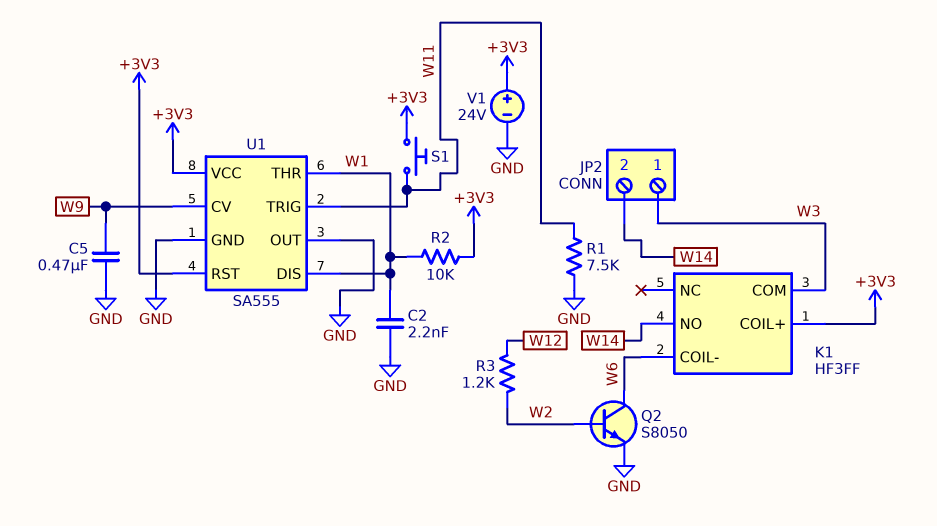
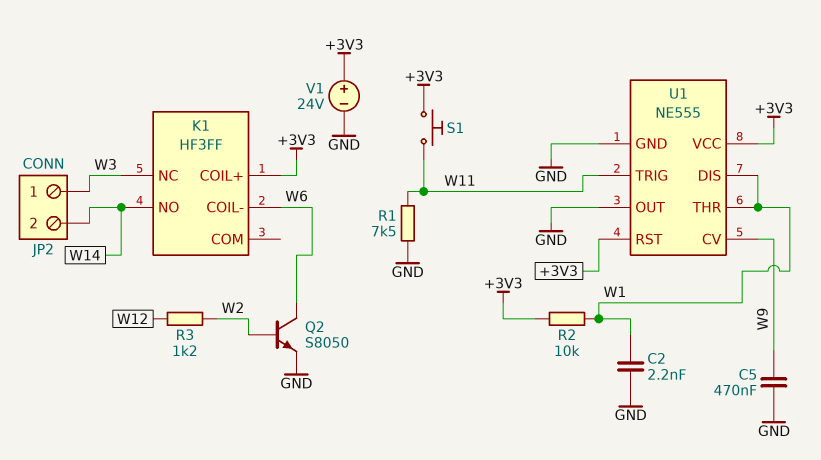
K1 pin COM: W3 -> none
K1 pin NC: none -> W3
U1: SA555 -> NE555

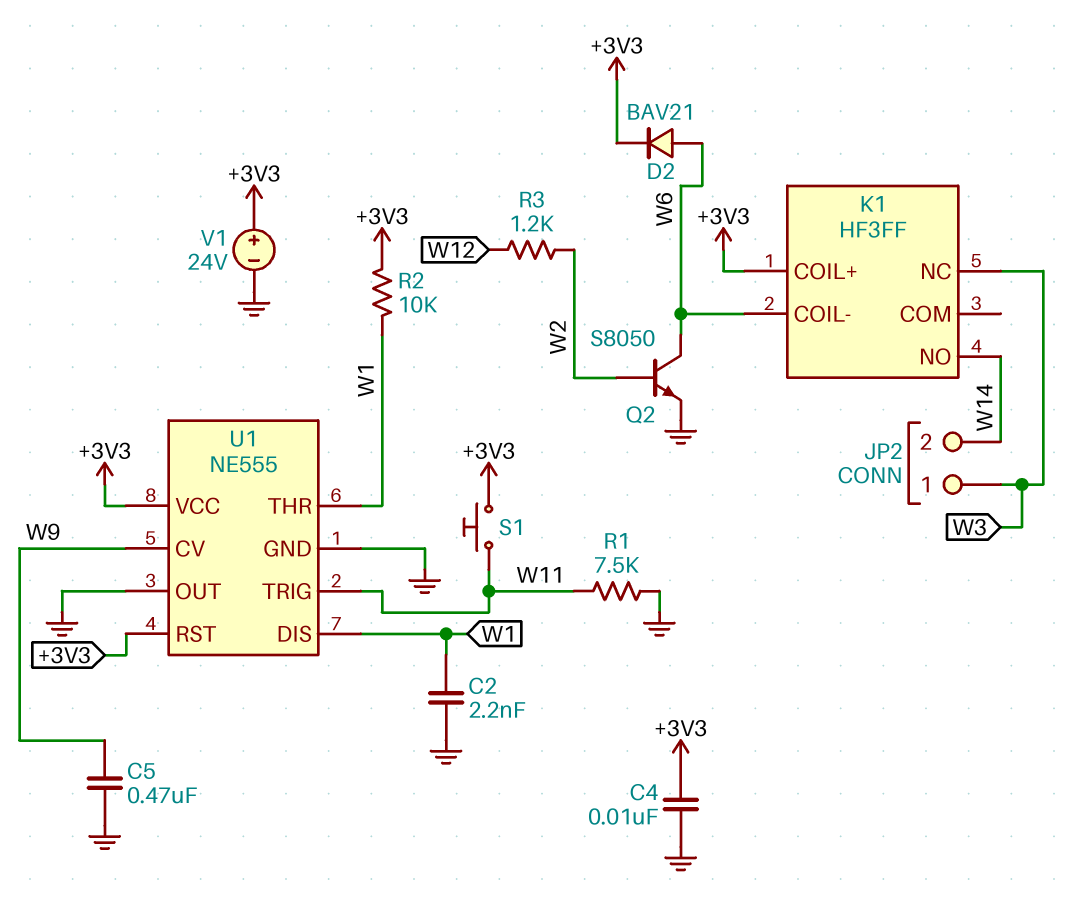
C4: none -> 10nF (+3V3, GND)
D2: none -> diode BAV21 (A W6, K +3V3)

